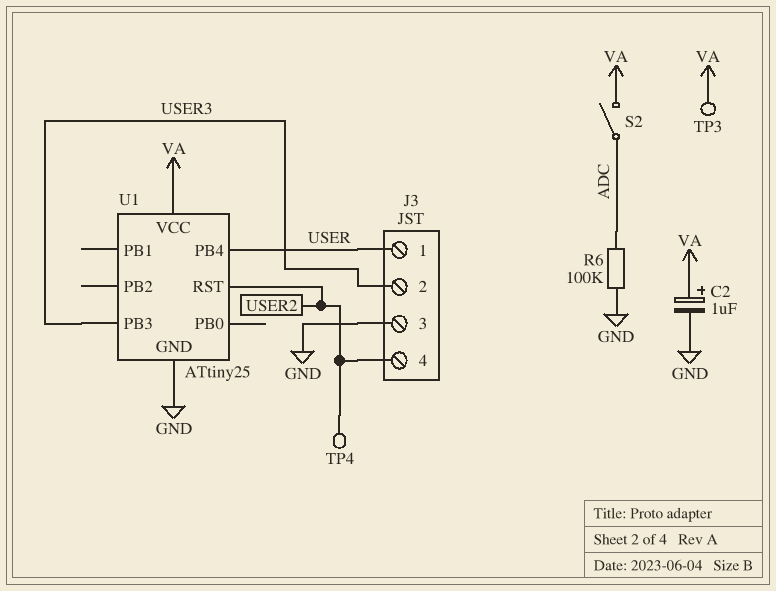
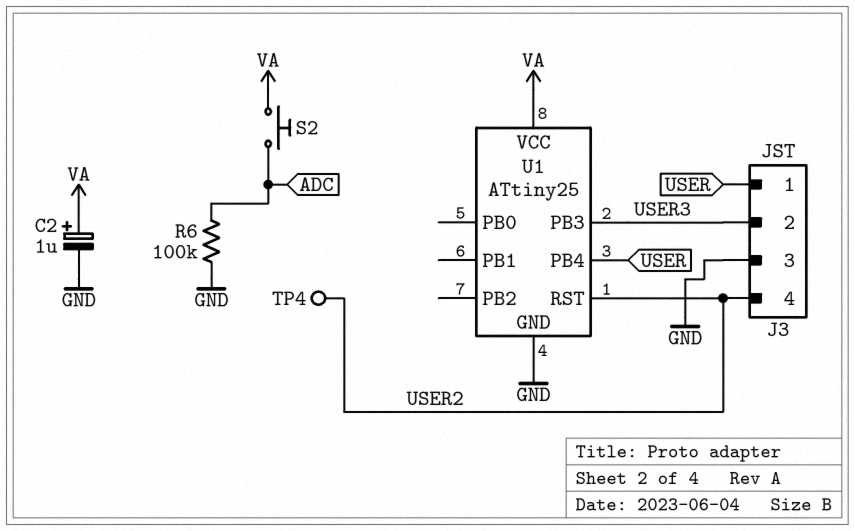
S2: switch (ADC, VA) -> button (ADC, VA)
TP3: test point (VA) -> none

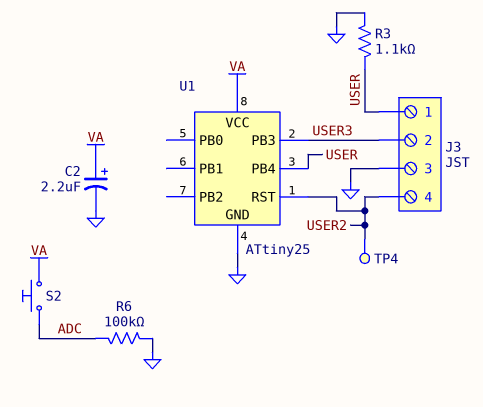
C2: 1uF (plus VA, minus GND) -> 2.2uF (plus VA, minus GND)
R3: none -> 1.1k (GND, USER)

